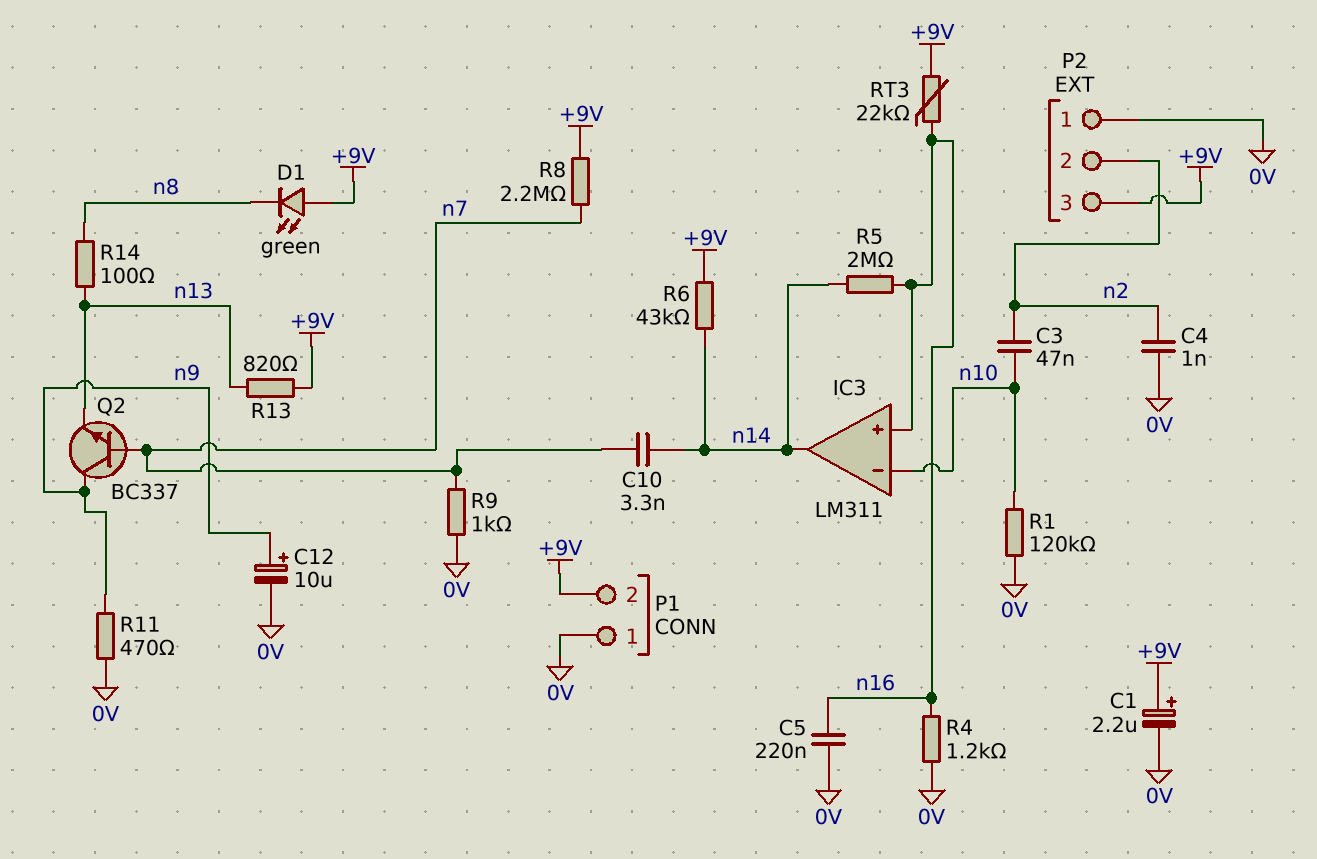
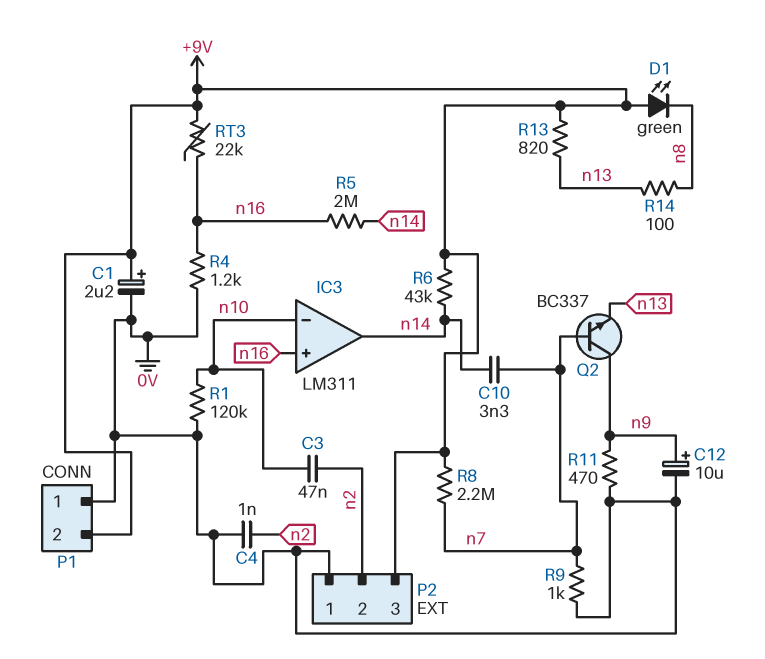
C5: 220nF (0V, n16) -> none

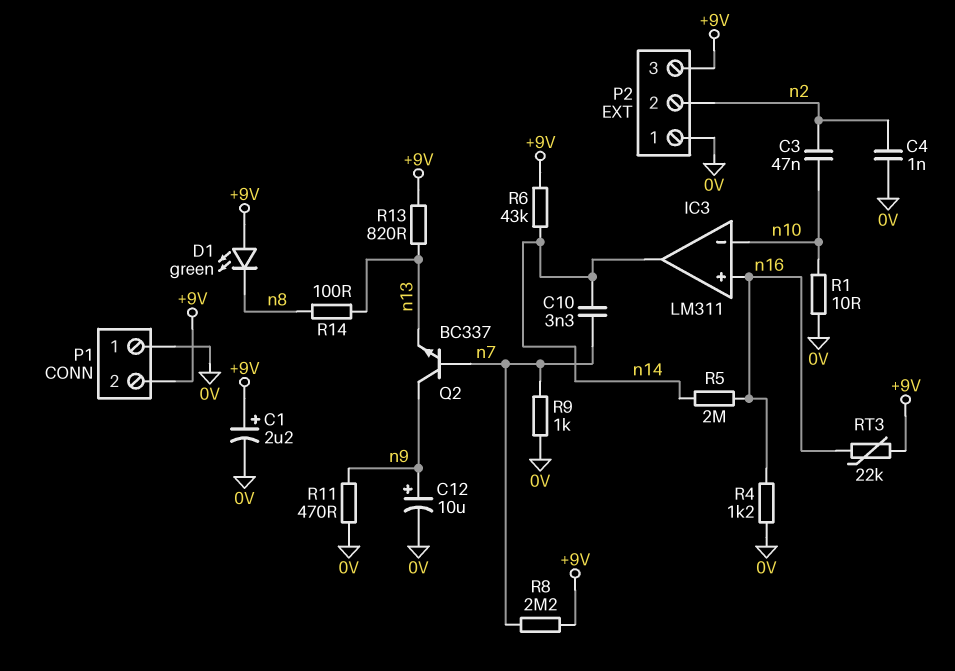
R1: 120k (0V, n10) -> 10 (0V, n10)

